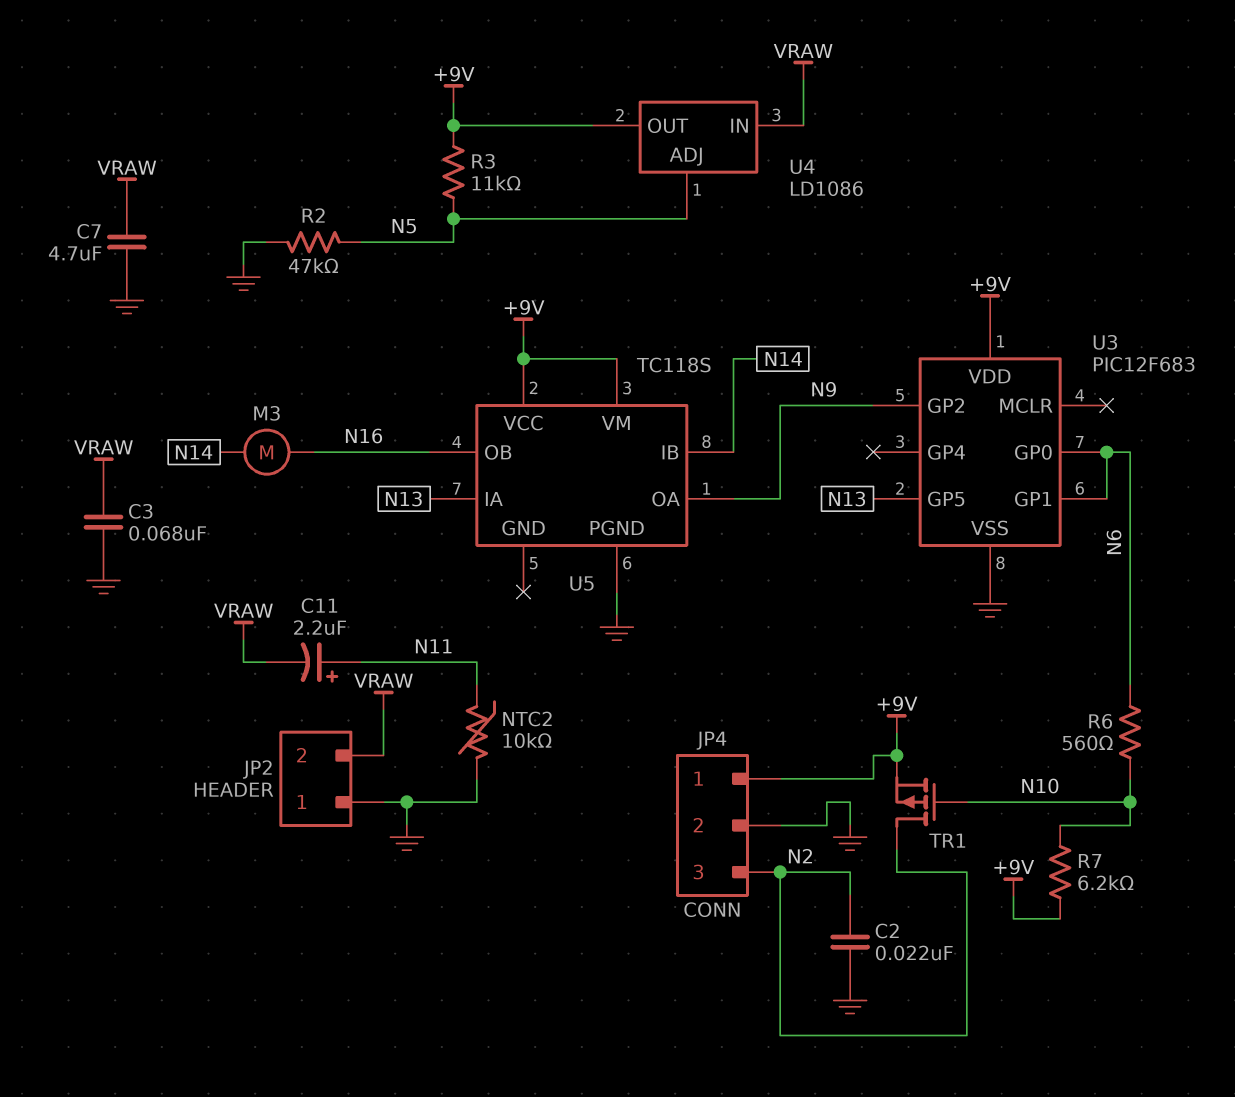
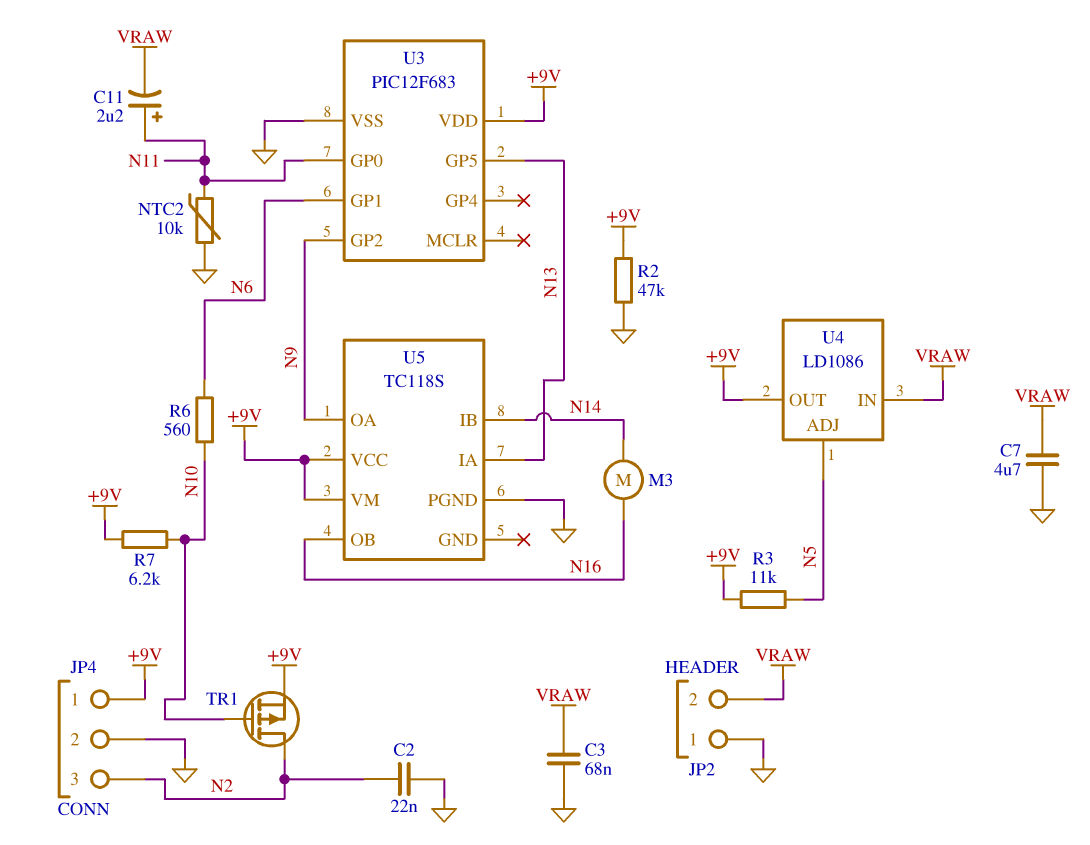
R2: 47k (GND, N5) -> 47k (+9V, GND)
U3 pin GP0: N6 -> N11

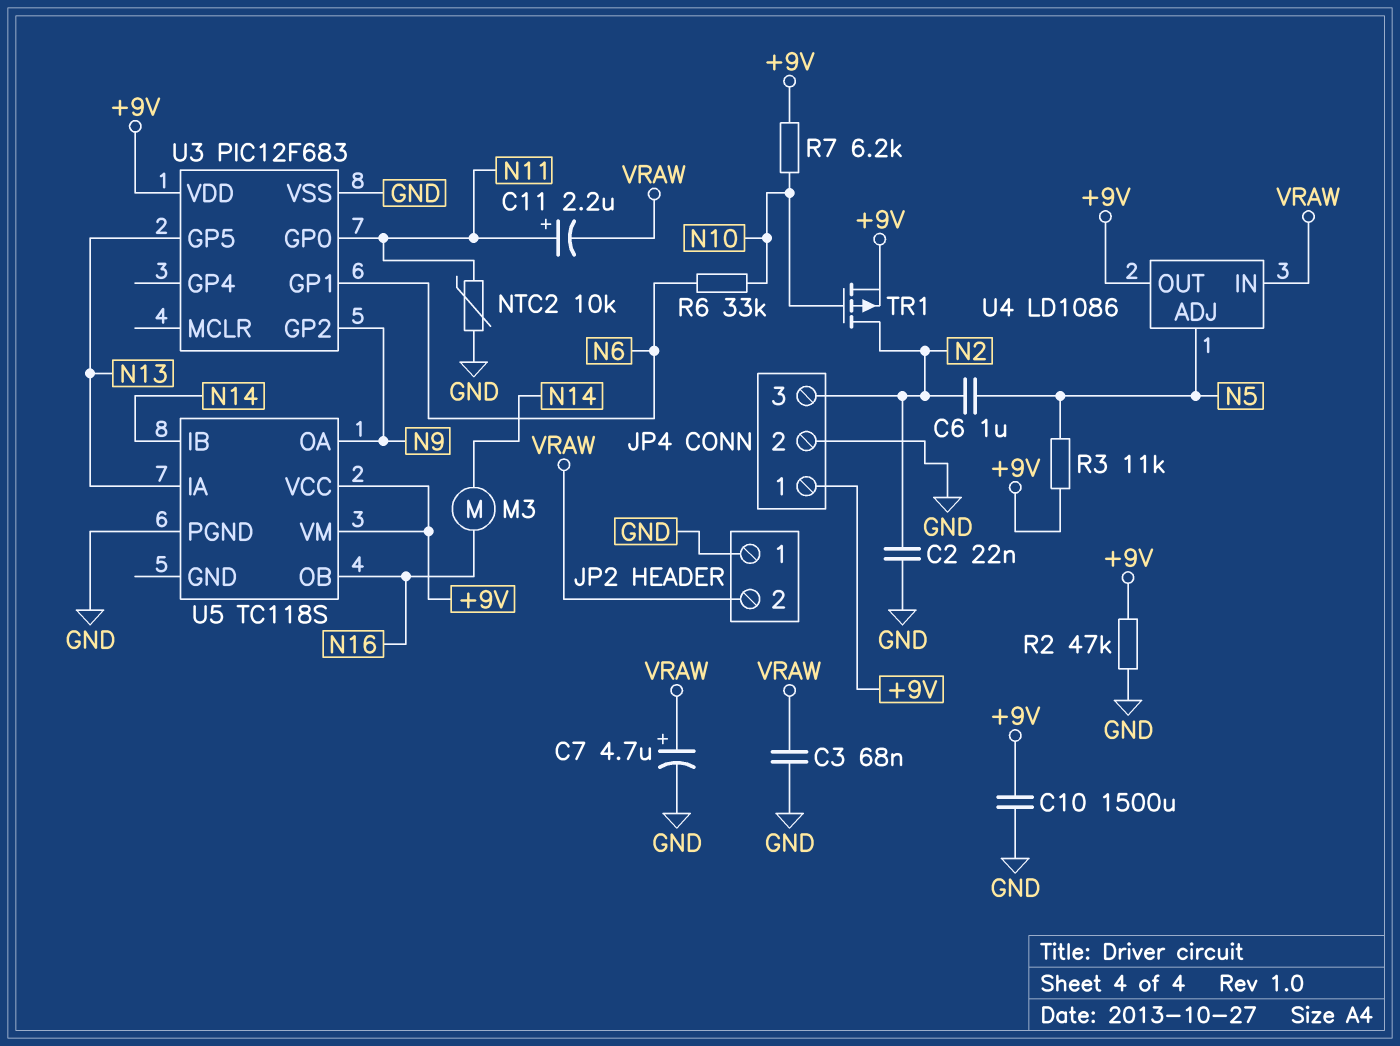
C6: none -> 1uF (N2, N5)
C7: 4.7uF (GND, VRAW) -> 4.7uF (plus VRAW, minus GND)
C10: none -> 1500uF (+9V, GND)
R6: 560 (N6, N10) -> 33k (N6, N10)

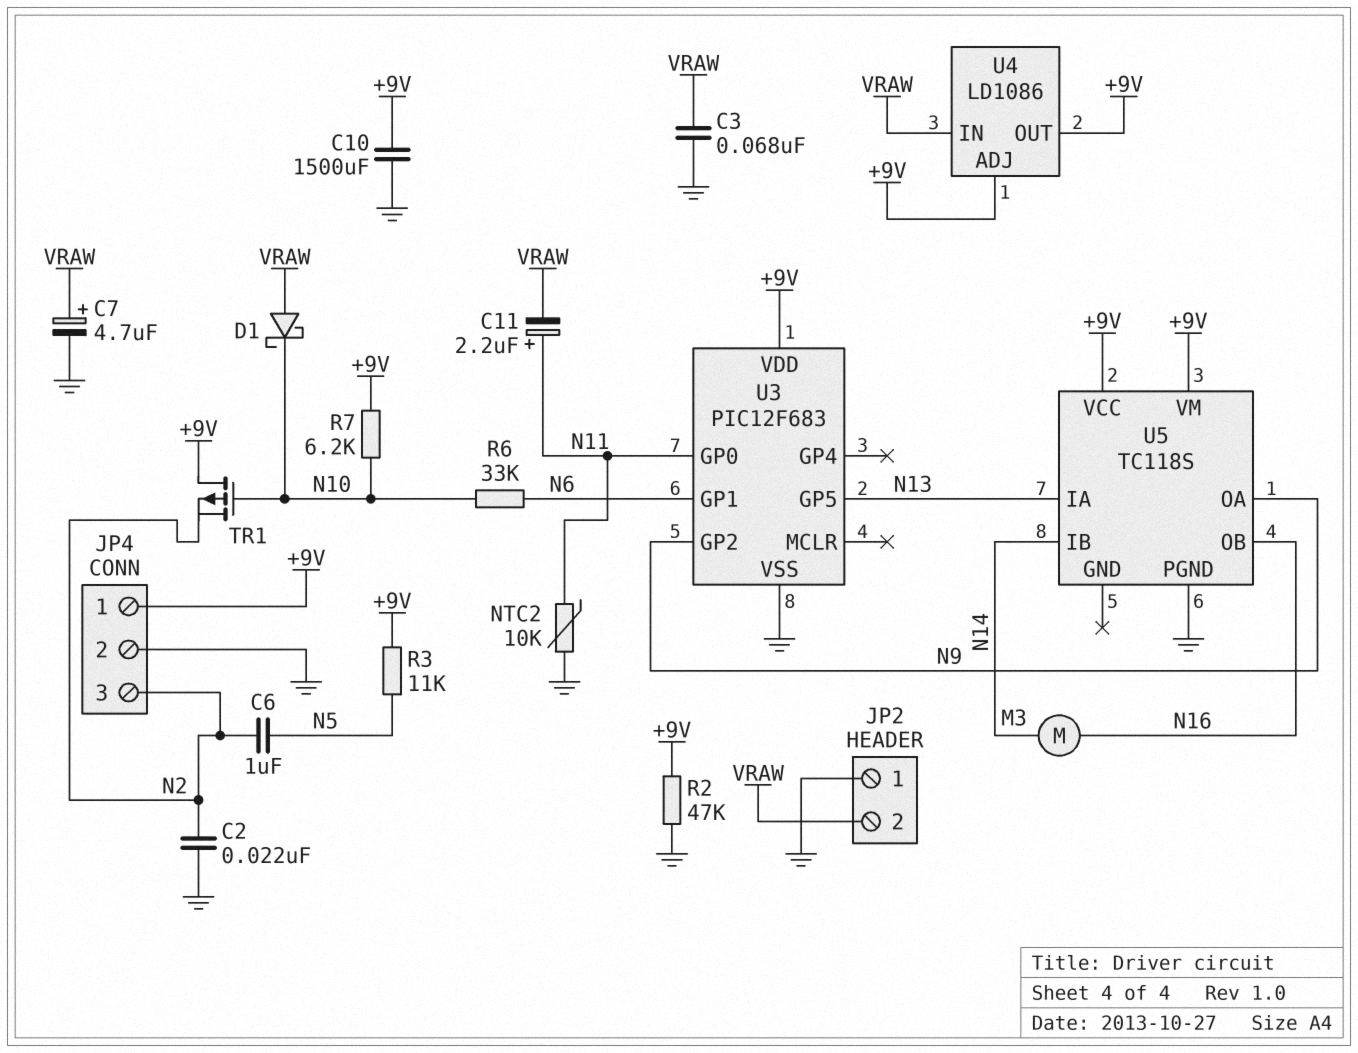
D1: none -> schottky (A VRAW, K N10)
TR1: PMOS (G N10, D N2, S +9V) -> PMOS (G N10, D +9V, S N2)
U4 pin ADJ: N5 -> +9V

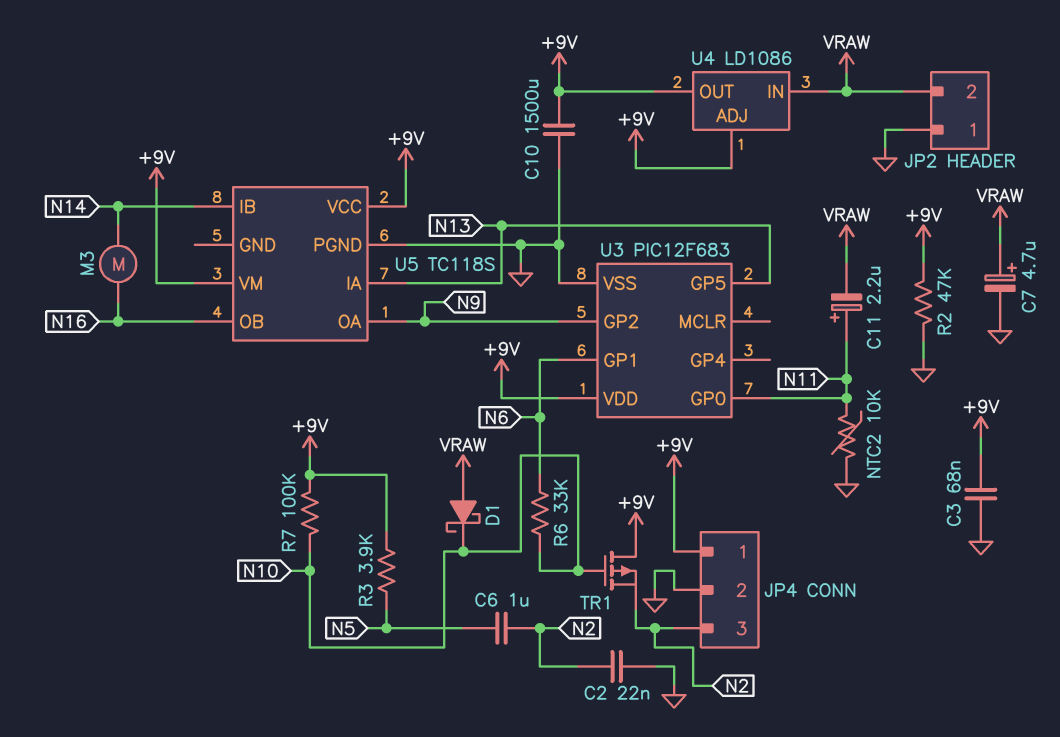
C3: 68nF (GND, VRAW) -> 68nF (+9V, GND)
R3: 11k (+9V, N5) -> 3.9k (+9V, N5)
R7: 6.2k (+9V, N10) -> 100k (+9V, N10)

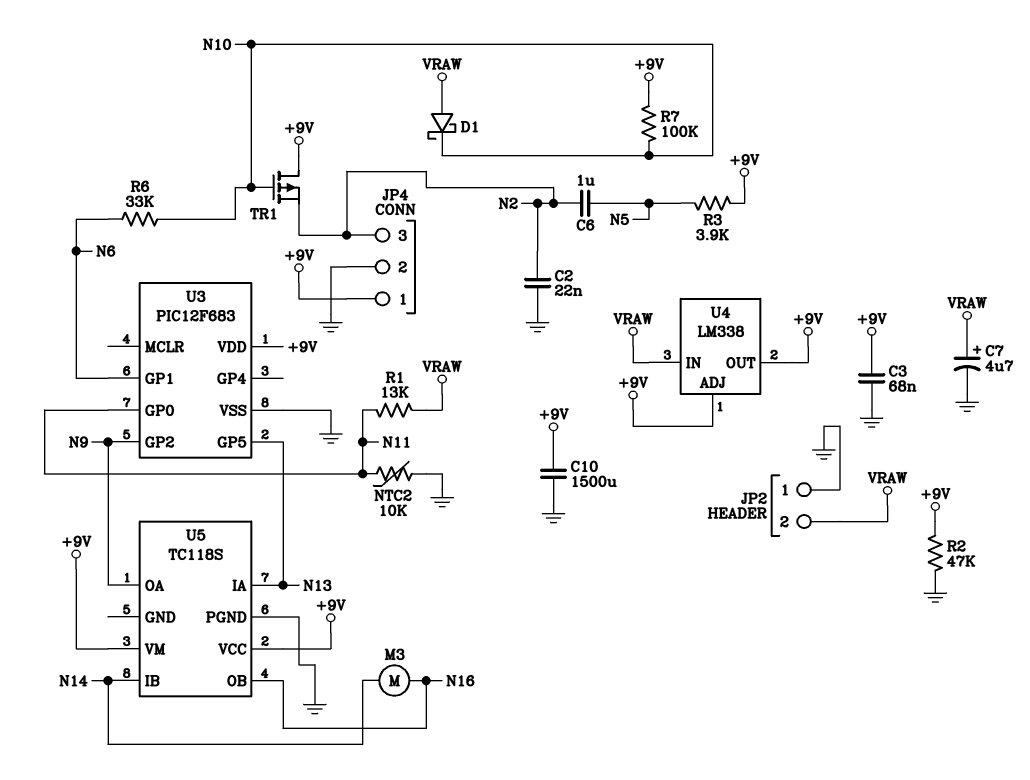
C11: 2.2uF (plus N11, minus VRAW) -> none
R1: none -> 13k (N11, VRAW)
U4: LD1086 -> LM338

